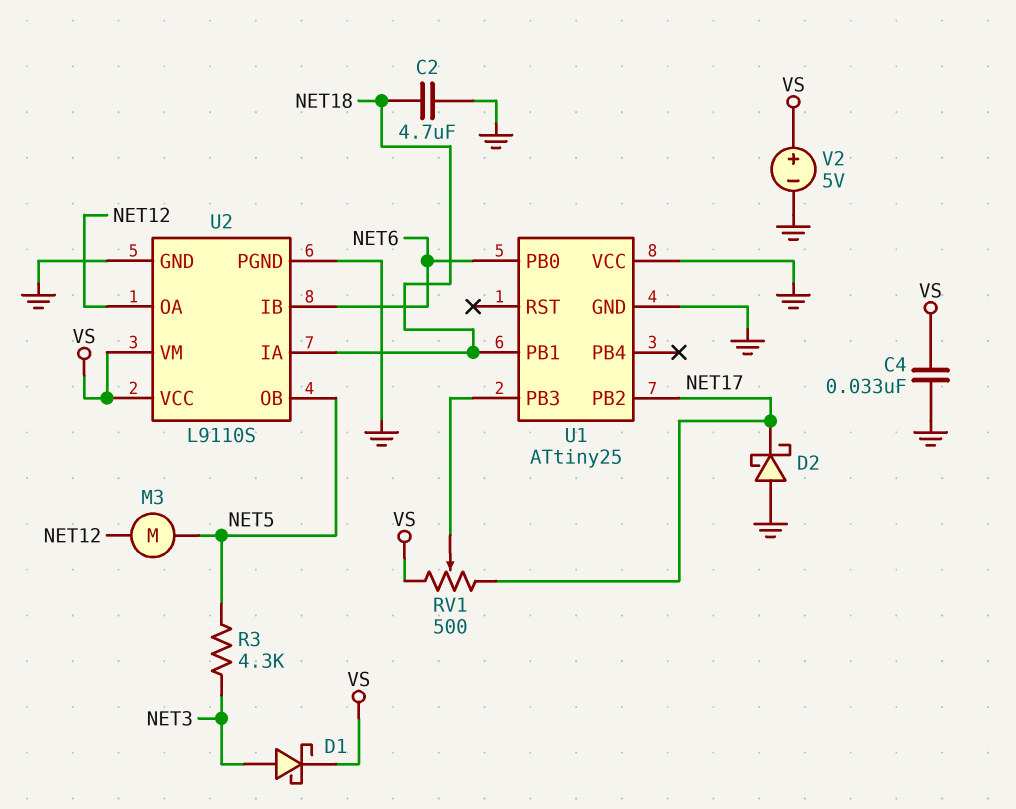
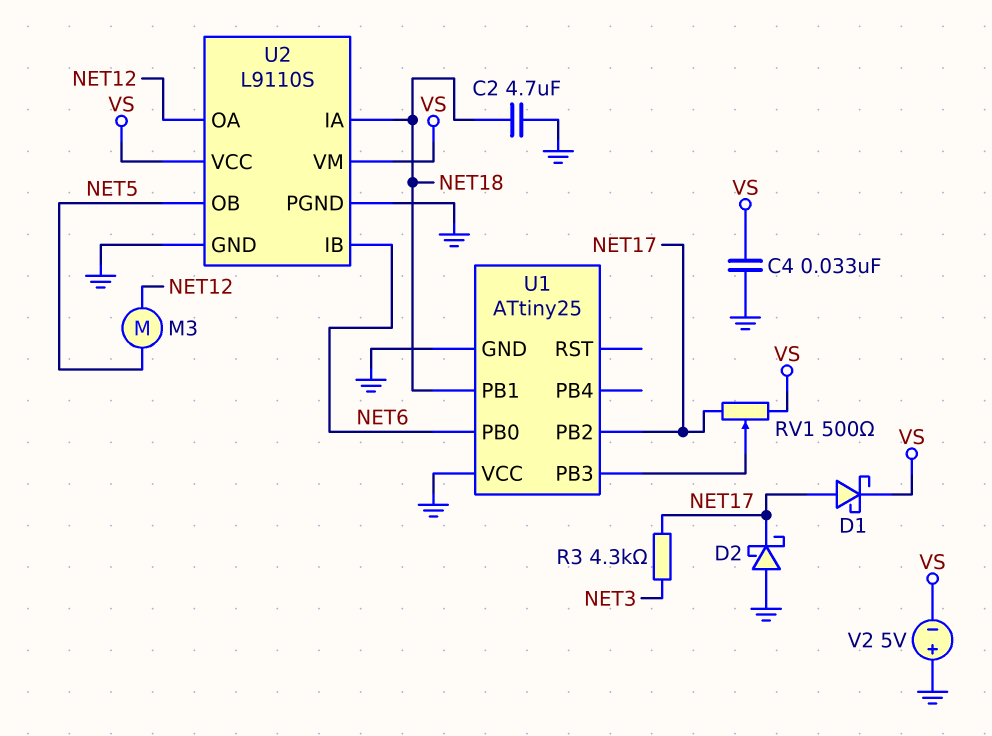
D1: schottky (A NET3, K VS) -> schottky (A NET17, K VS)
R3: 4.3k (NET3, NET5) -> 4.3k (NET3, NET17)
V2: 5V (plus VS, minus GND) -> 5V (plus GND, minus VS)

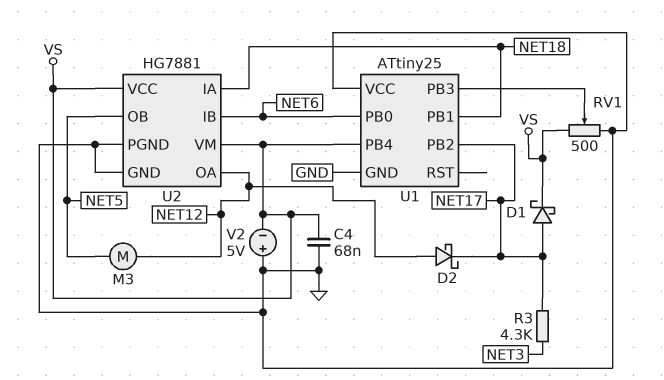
C2: 4.7uF (GND, NET18) -> none
C4: 33nF (GND, VS) -> 68nF (GND, VS)
D2: schottky (A GND, K NET17) -> schottky (A NET12, K NET17)
RV1: 500 (NET17, VS, wiper U1/PB3) -> 500 (GND, VS, wiper U1/PB3)
U1 pin PB4: none -> VS
U2: L9110S -> HG7881

